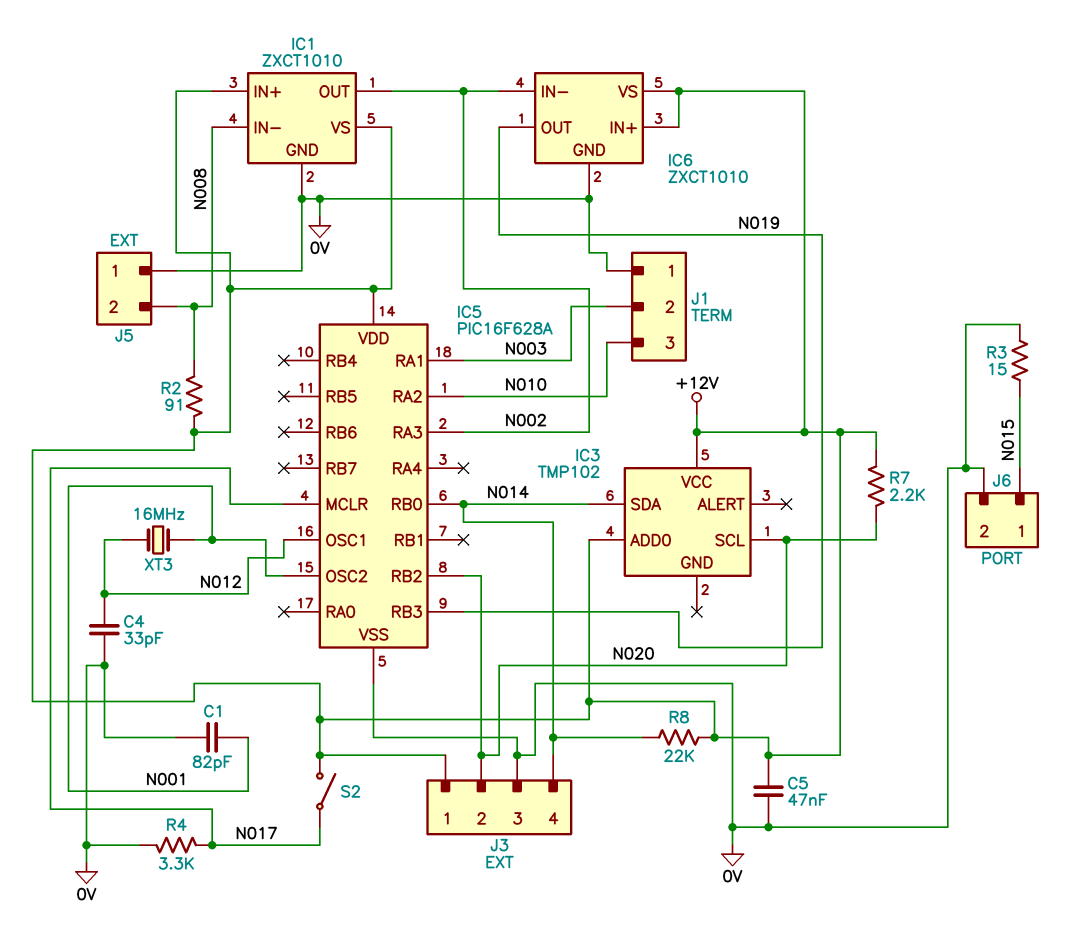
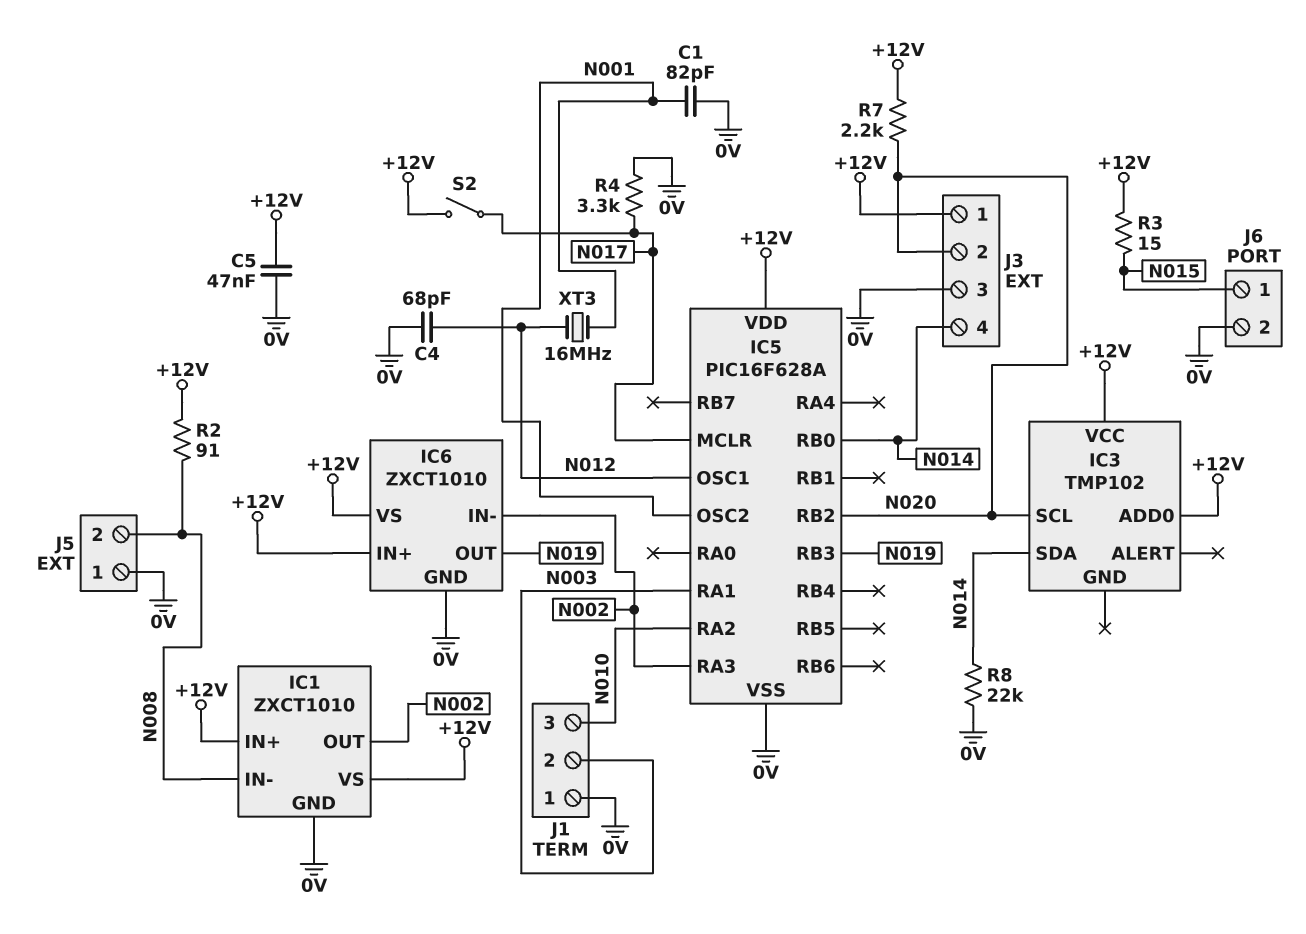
C4: 33pF (0V, N012) -> 68pF (0V, N012)
R3: 15 (0V, N015) -> 15 (+12V, N015)
R8: 22k (+12V, N014) -> 22k (0V, N014)

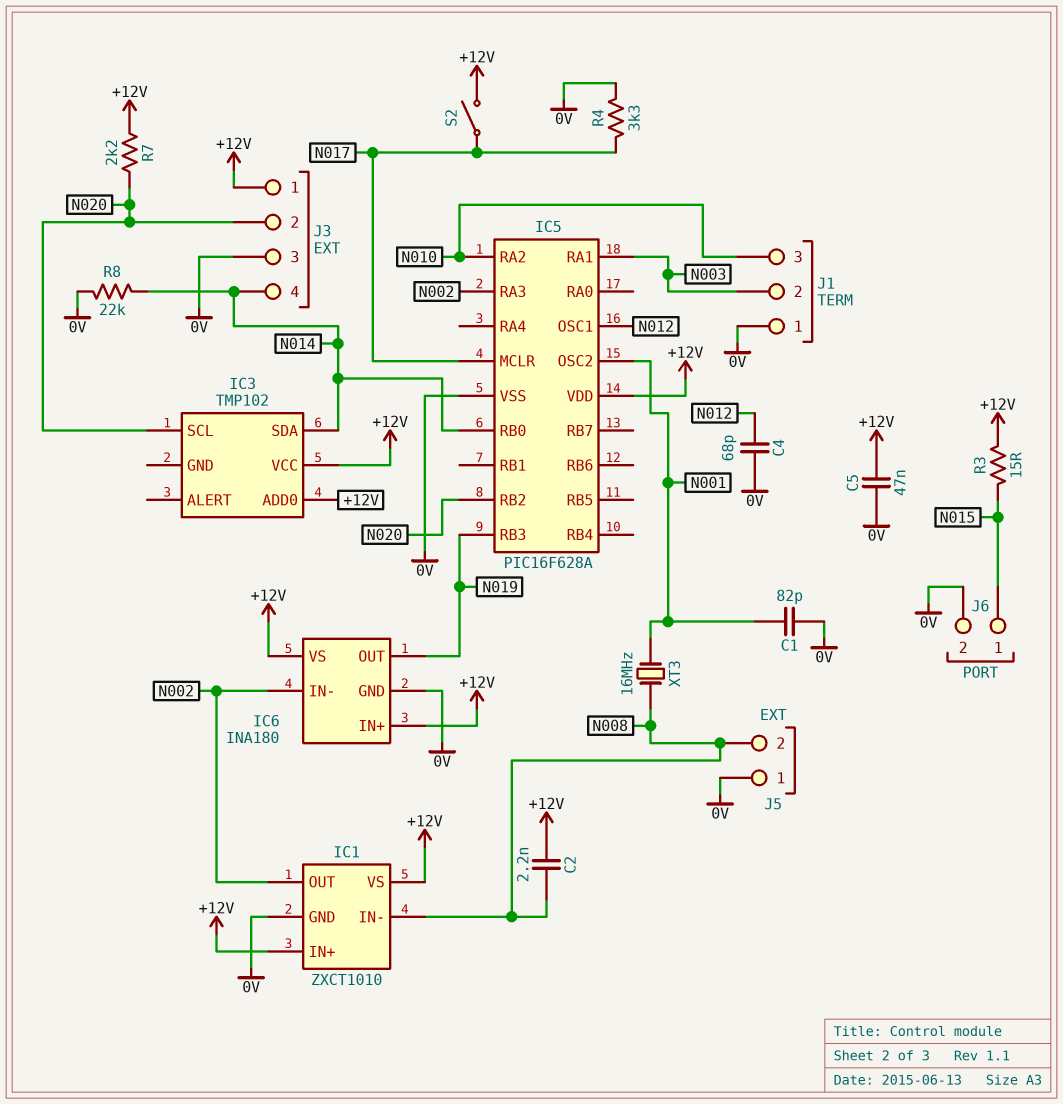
C2: none -> 2.2nF (+12V, N008)
IC6: ZXCT1010 -> INA180
R2: 91 (+12V, N008) -> none
XT3: 16MHz (N001, N012) -> 16MHz (N001, N008)

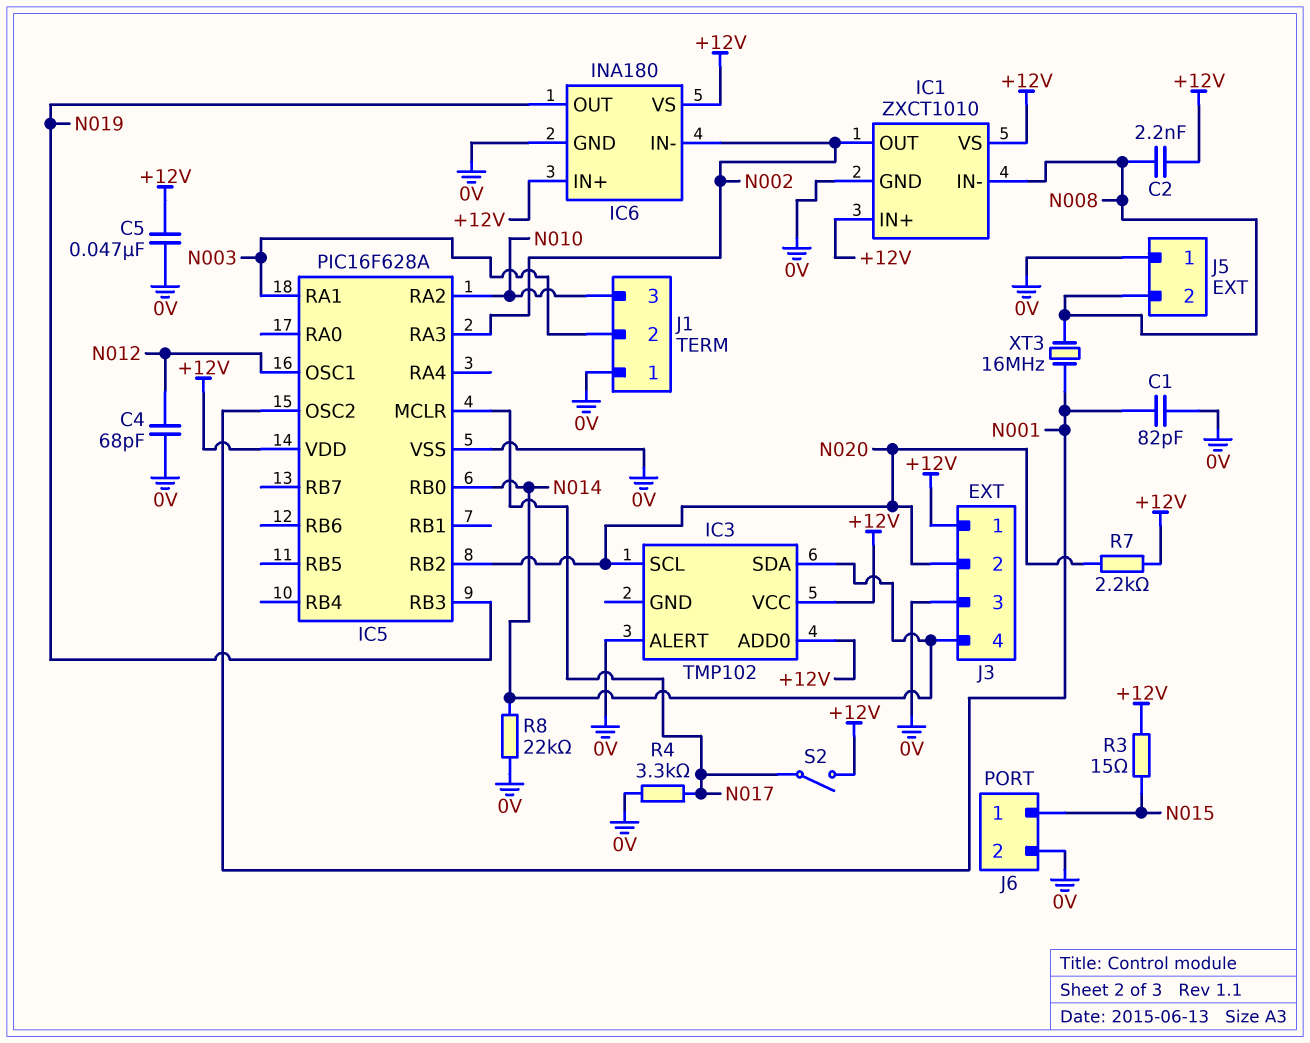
IC3 pin ALERT: none -> 0V

